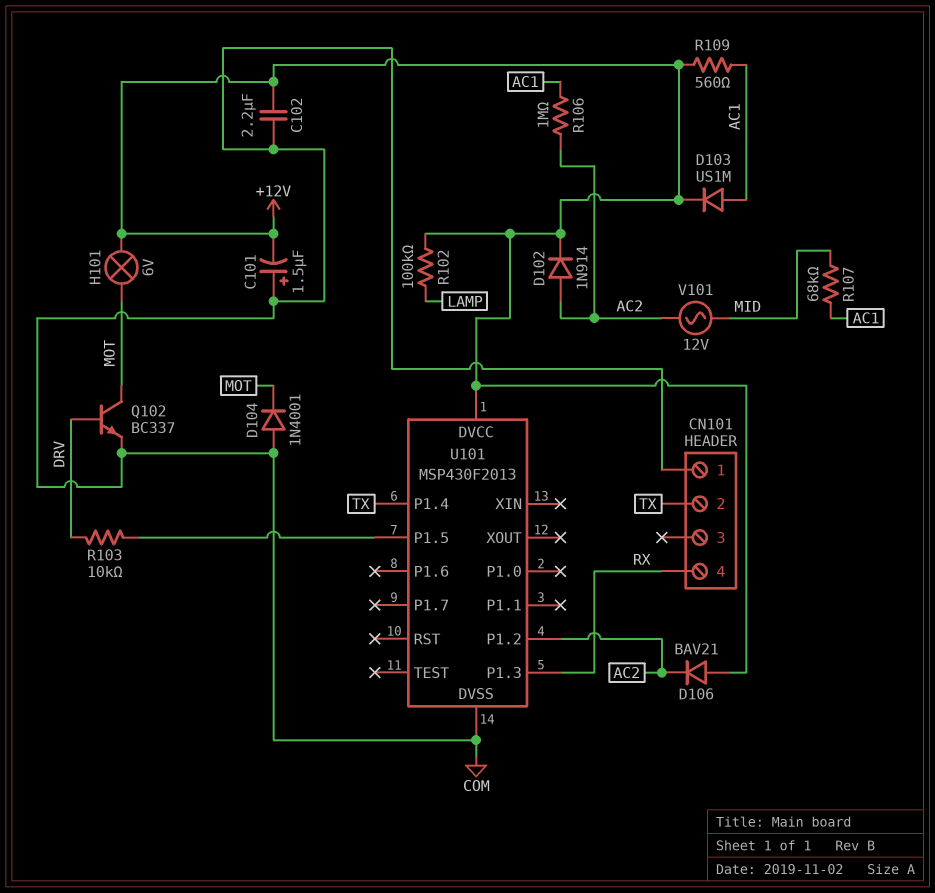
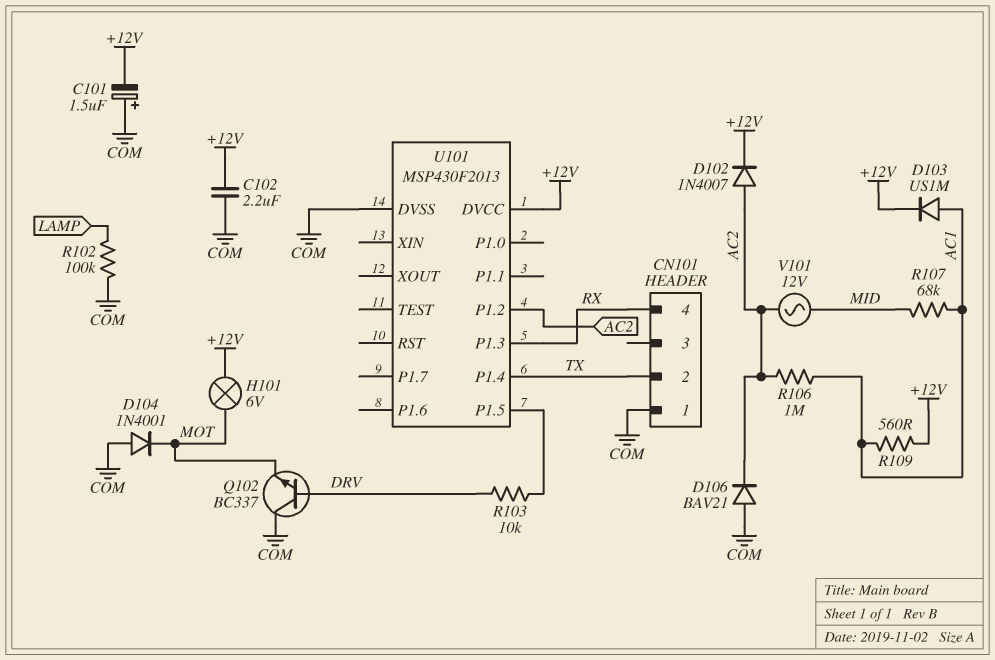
D102: diode 1N914 (A AC2, K +12V) -> diode 1N4007 (A AC2, K +12V)
D106: diode BAV21 (A +12V, K AC2) -> diode BAV21 (A COM, K AC2)
Q102: NPN BC337 (B DRV, C MOT, E COM) -> NPN BC337 (B DRV, C COM, E MOT)
R102: 100k (+12V, LAMP) -> 100k (COM, LAMP)

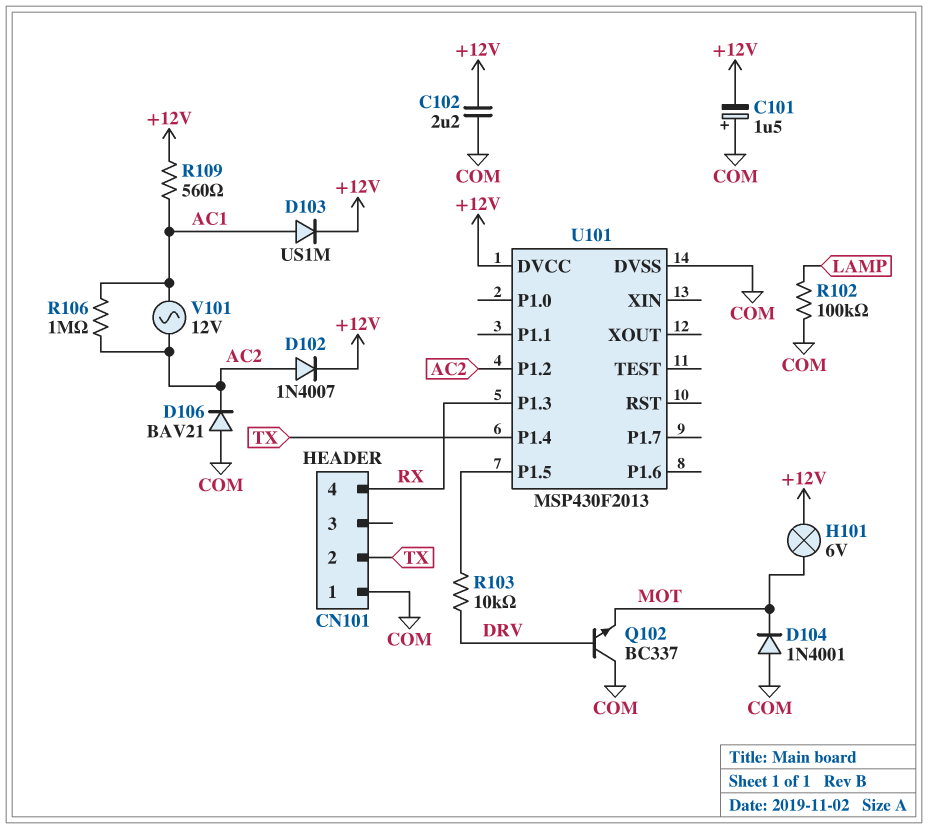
R107: 68k (AC1, MID) -> none
V101: AC 12V (AC2, MID) -> AC 12V (AC1, AC2)

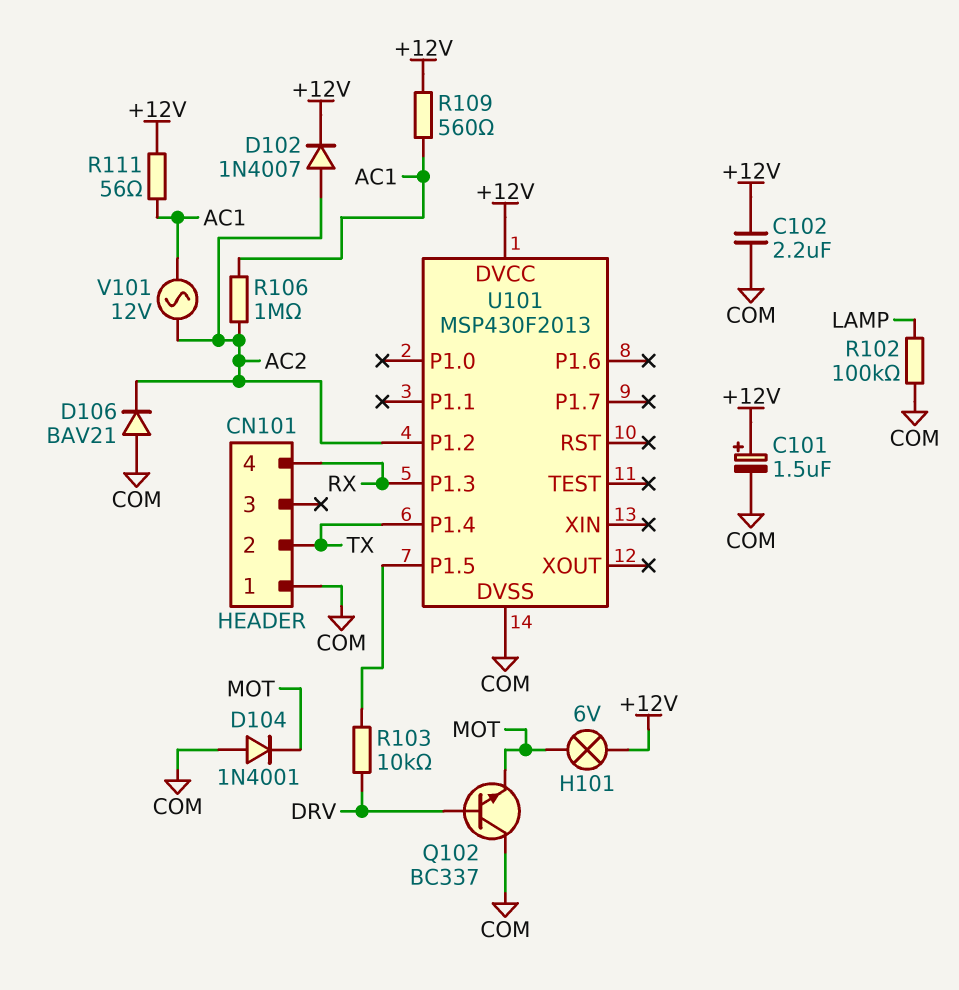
C101: 1.5uF (plus COM, minus +12V) -> 1.5uF (plus +12V, minus COM)
D103: diode US1M (A AC1, K +12V) -> none
R111: none -> 56 (+12V, AC1)

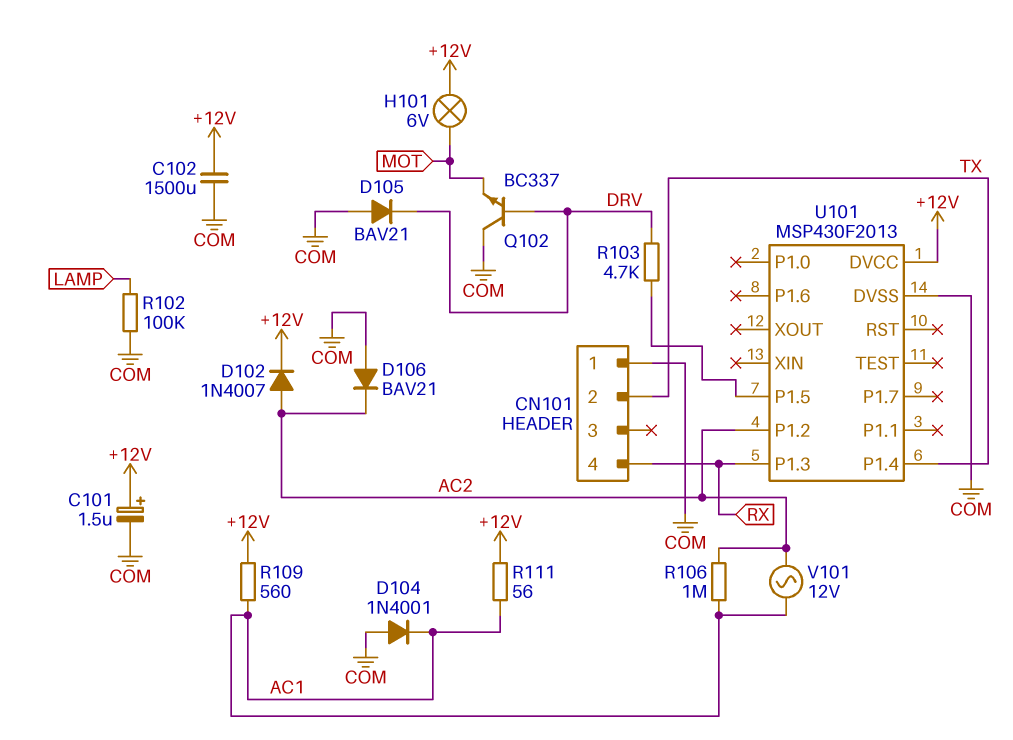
C102: 2.2uF (+12V, COM) -> 1500uF (+12V, COM)
D104: diode 1N4001 (A COM, K MOT) -> diode 1N4001 (A COM, K AC1)
D105: none -> diode BAV21 (A COM, K DRV)
R103: 10k (DRV, U101/P1.5) -> 4.7k (DRV, U101/P1.5)

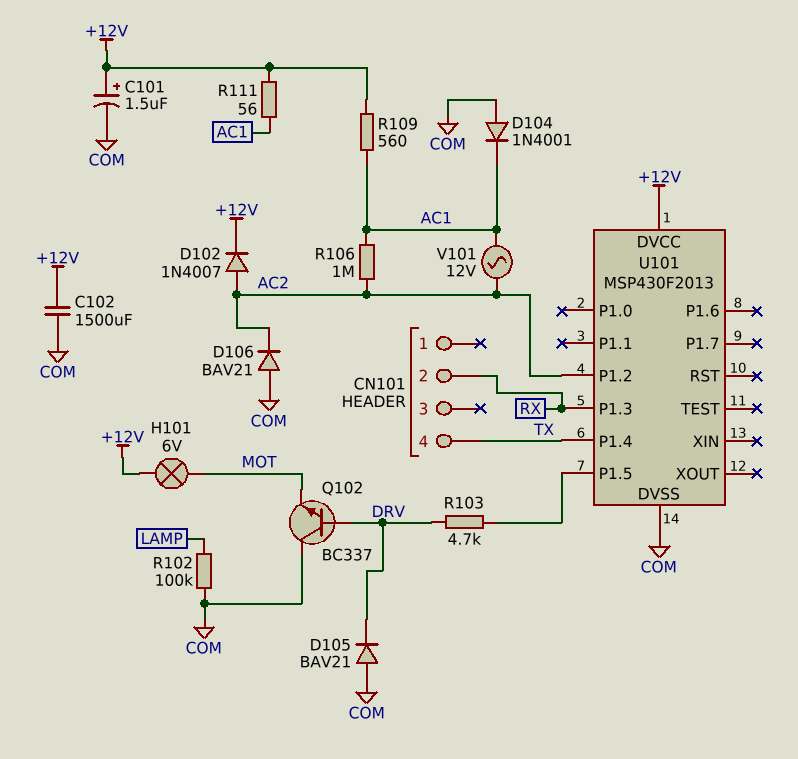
CN101 pin 1: COM -> none
CN101 pin 2: TX -> RX
CN101 pin 4: RX -> TX

